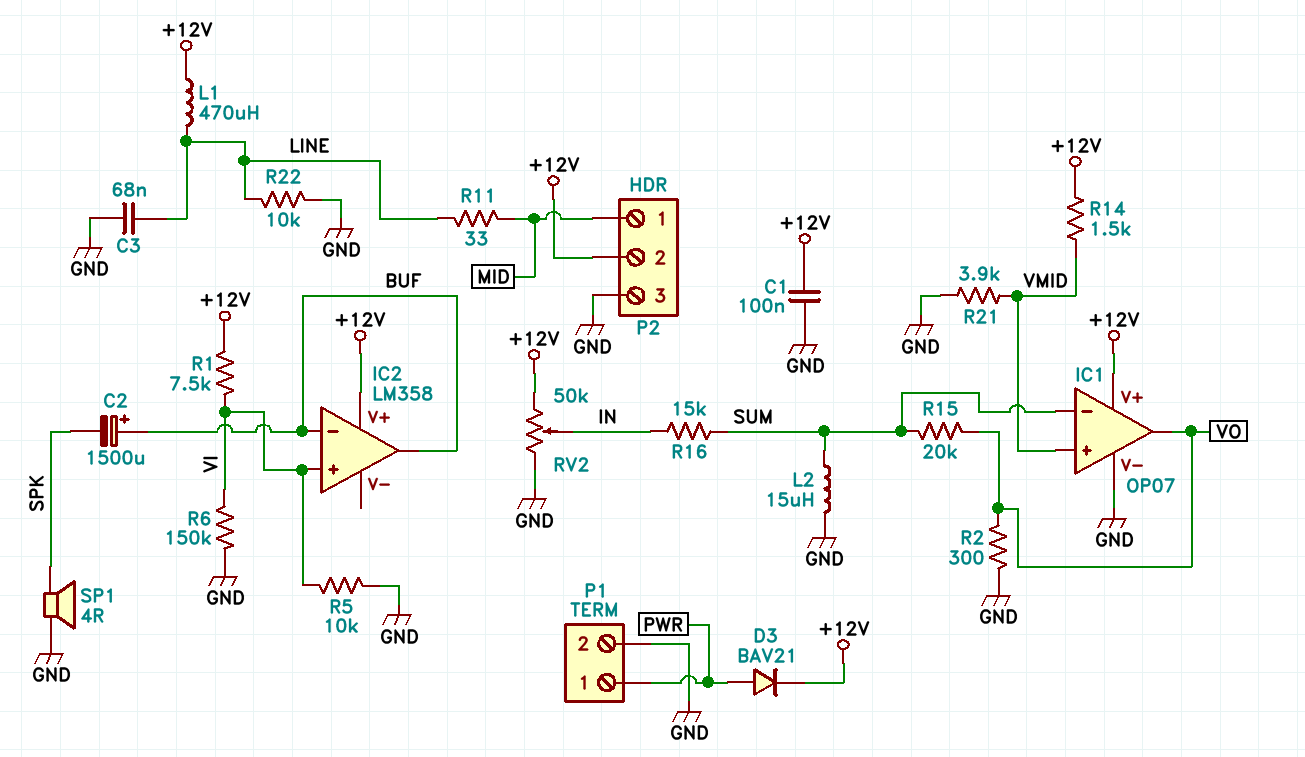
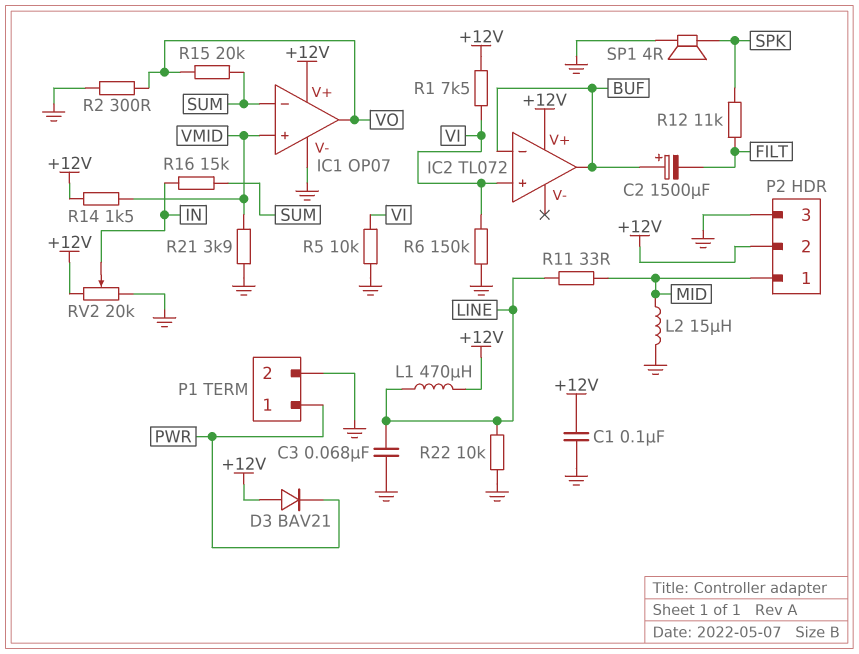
C2: 1500uF (plus BUF, minus SPK) -> 1500uF (plus BUF, minus FILT)
D3: diode BAV21 (A PWR, K +12V) -> diode BAV21 (A +12V, K PWR)
IC2: LM358 -> TL072
L2: 15uH (GND, SUM) -> 15uH (GND, MID)
R12: none -> 11k (FILT, SPK)
RV2: 50k (+12V, GND, wiper IN) -> 20k (+12V, GND, wiper IN)

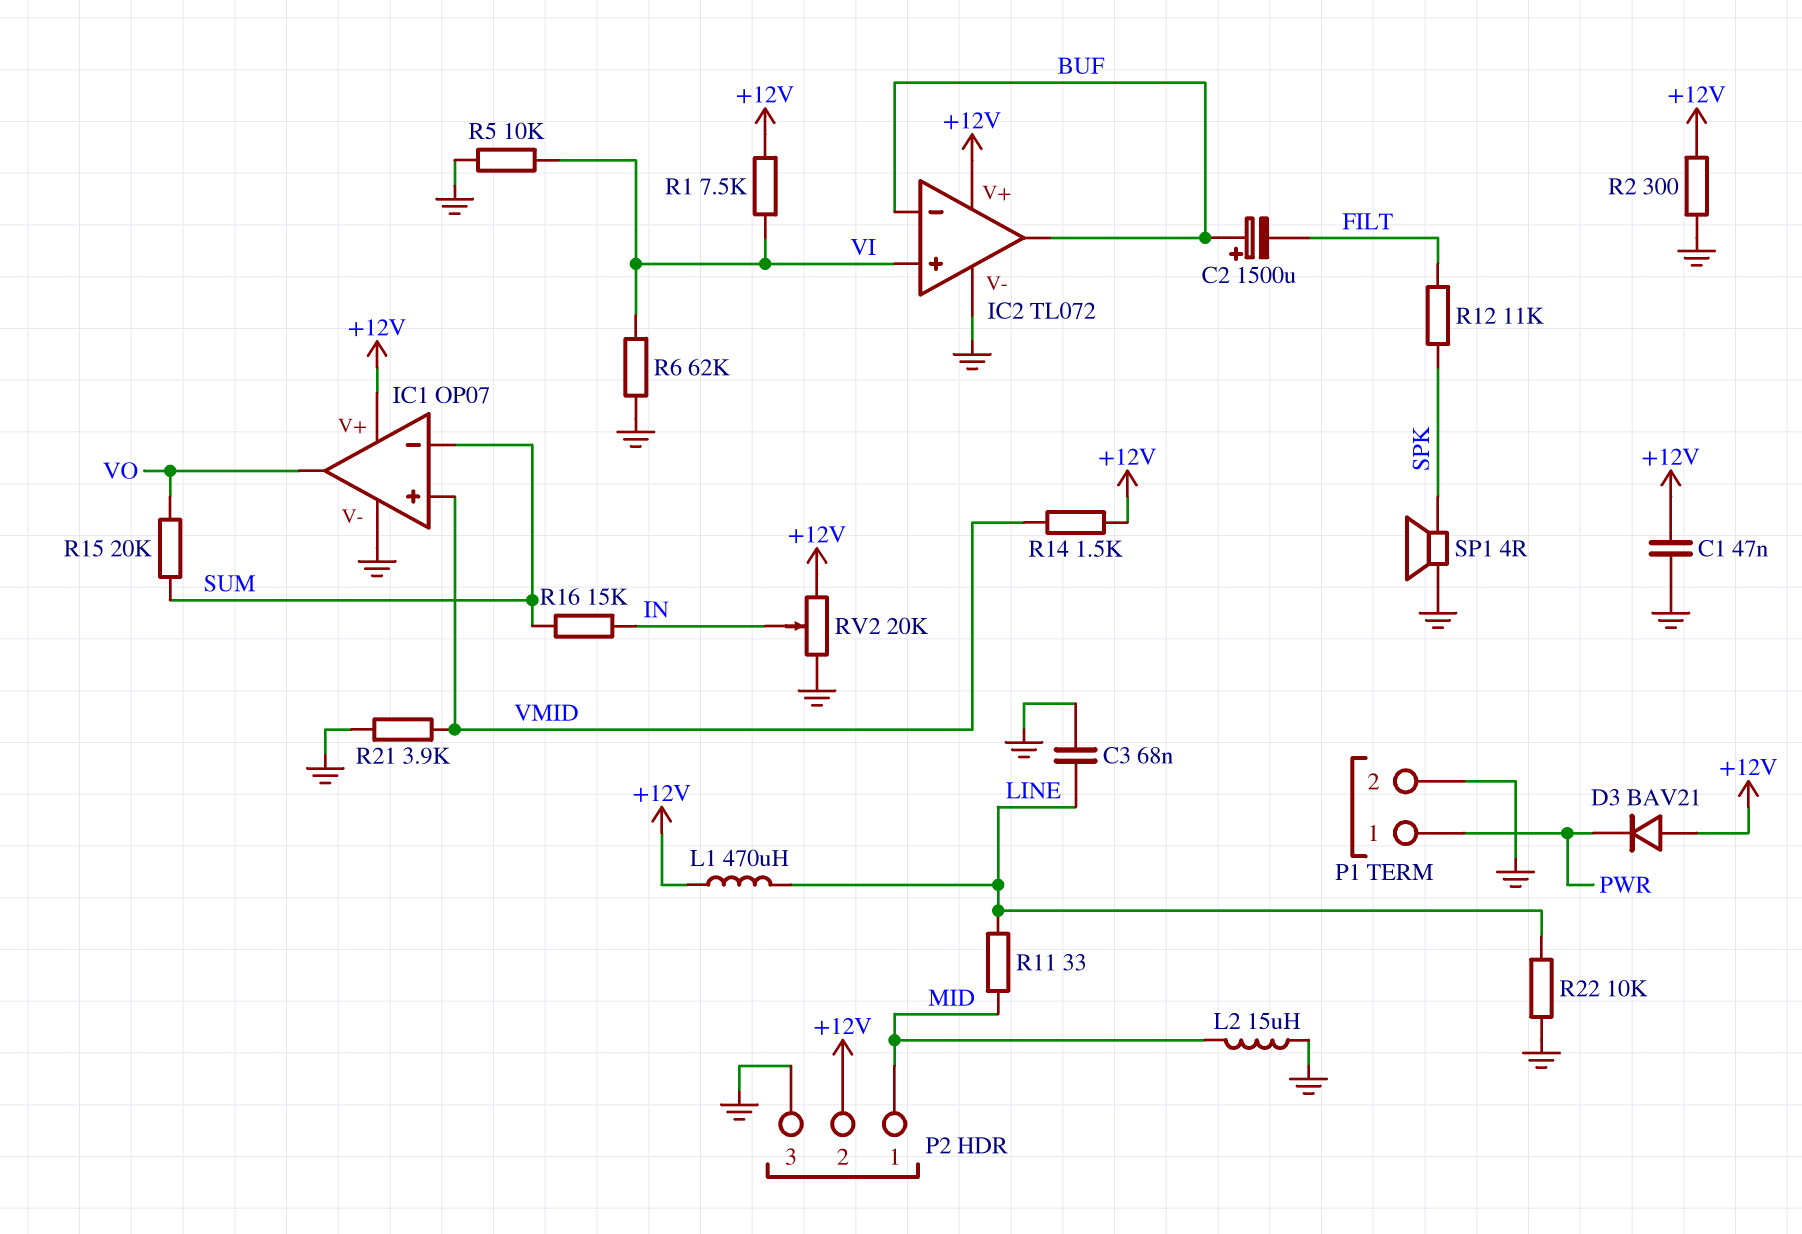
C1: 100nF (+12V, GND) -> 47nF (+12V, GND)
IC2 pin V-: none -> GND
R2: 300 (GND, VO) -> 300 (+12V, GND)
R6: 150k (GND, VI) -> 62k (GND, VI)

